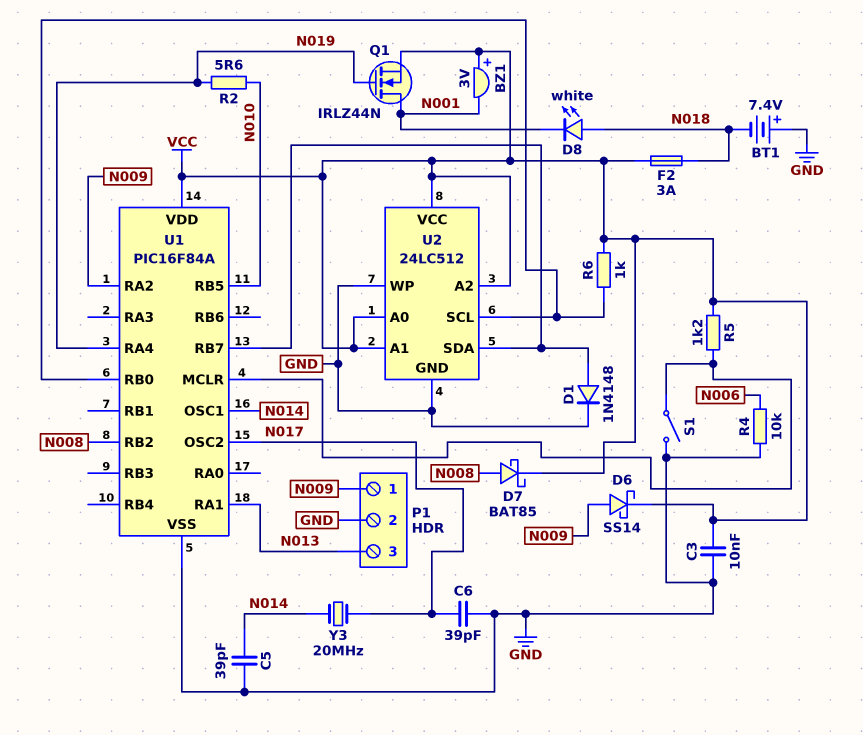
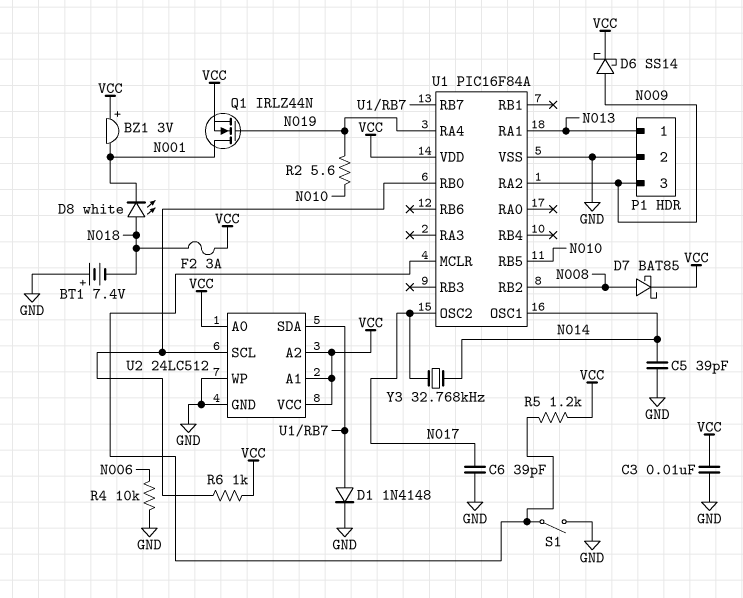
P1 pin 1: N009 -> N013
P1 pin 3: N013 -> N009
Y3: 20MHz (N014, N017) -> 32.768kHz (N014, N017)

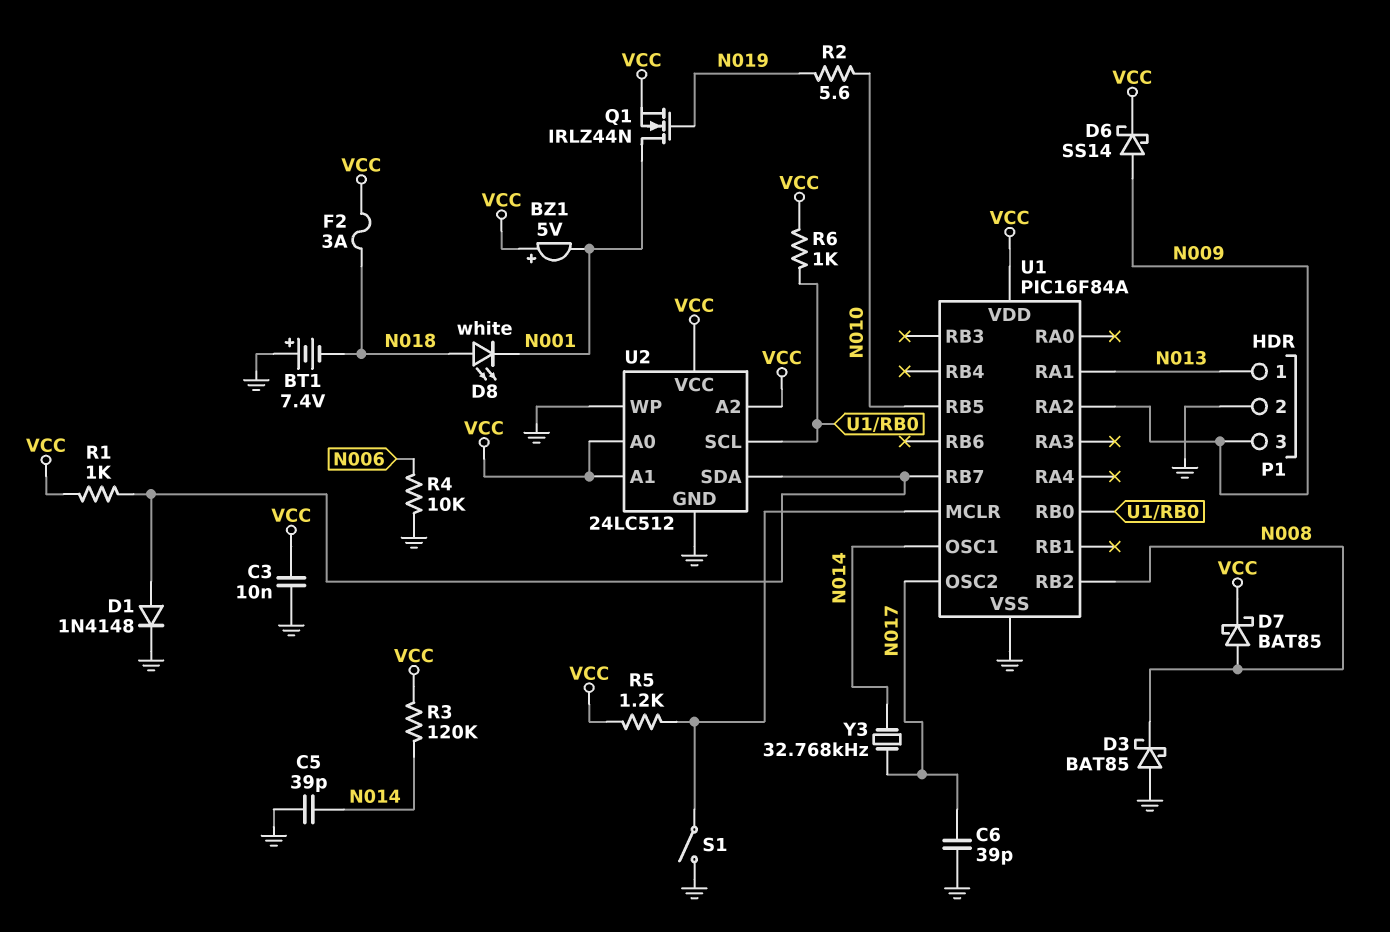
BZ1: buzzer 3V (plus VCC, minus N001) -> buzzer 5V (plus VCC, minus N001)
D3: none -> schottky BAT85 (A GND, K N008)
R1: none -> 1k (U1/RB7, VCC)
R3: none -> 120k (N014, VCC)
U1 pin RA4: N019 -> none

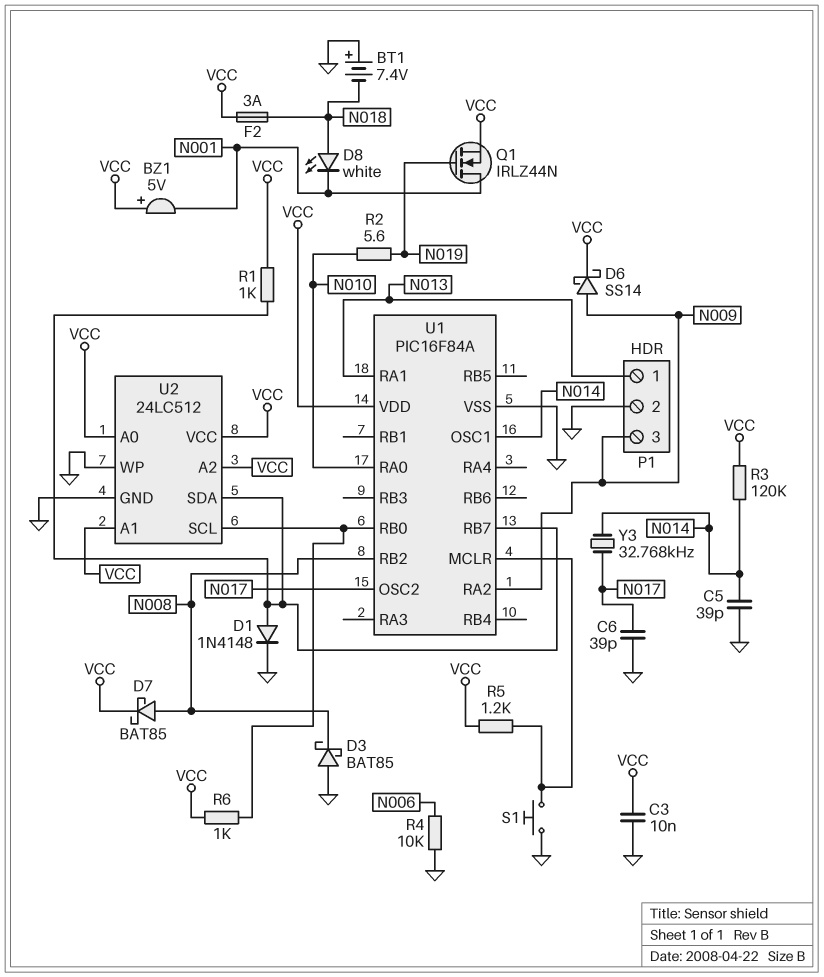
S1: switch (GND, U1/MCLR) -> button (GND, U1/MCLR)
U1 pin RA0: none -> N010
U1 pin RB5: N010 -> none

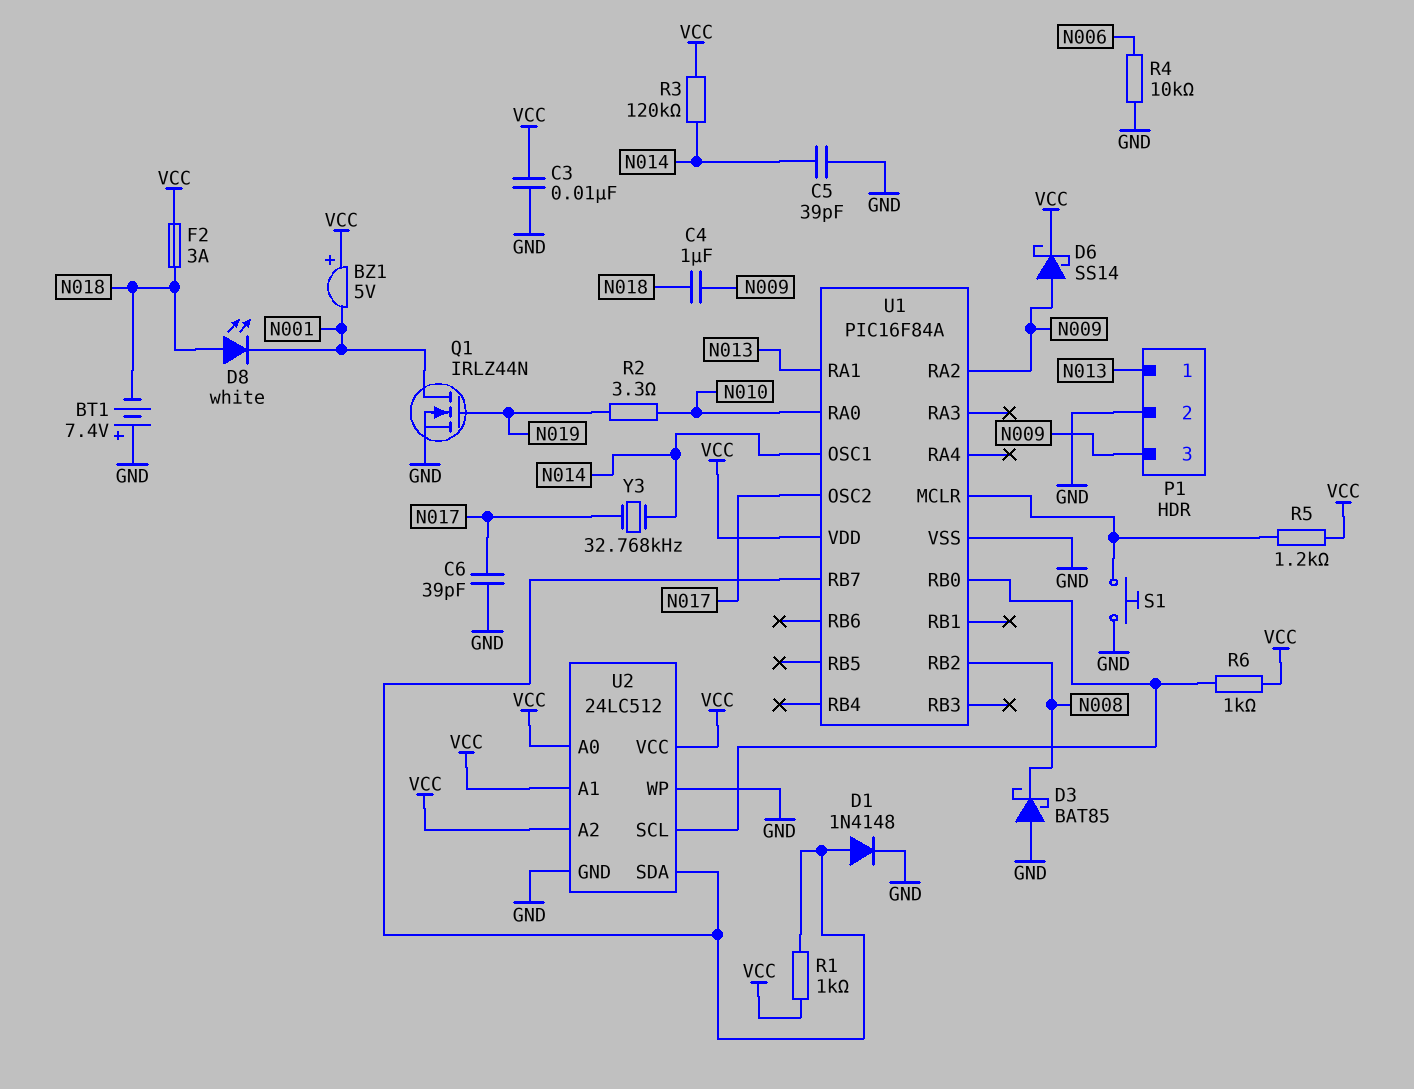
C4: none -> 1uF (N009, N018)
D7: schottky BAT85 (A N008, K VCC) -> none
Q1: NMOS IRLZ44N (G N019, D N001, S VCC) -> NMOS IRLZ44N (G N019, D N001, S GND)
R2: 5.6 (N010, N019) -> 3.3 (N010, N019)

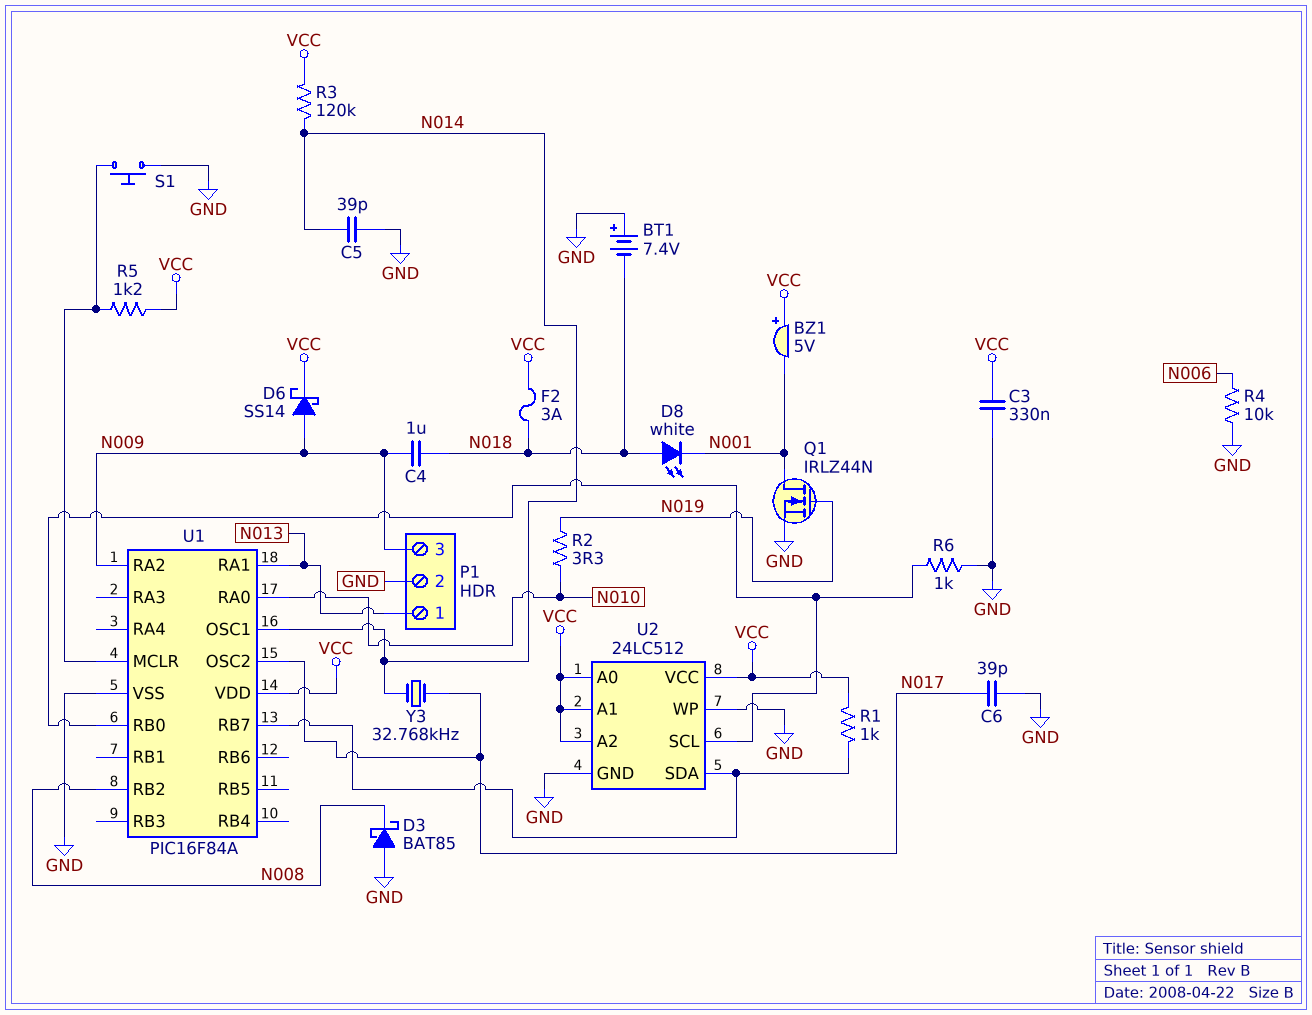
C3: 10nF (GND, VCC) -> 330nF (GND, VCC)
D1: diode 1N4148 (A U1/RB7, K GND) -> none
R6: 1k (U1/RB0, VCC) -> 1k (GND, U1/RB0)

